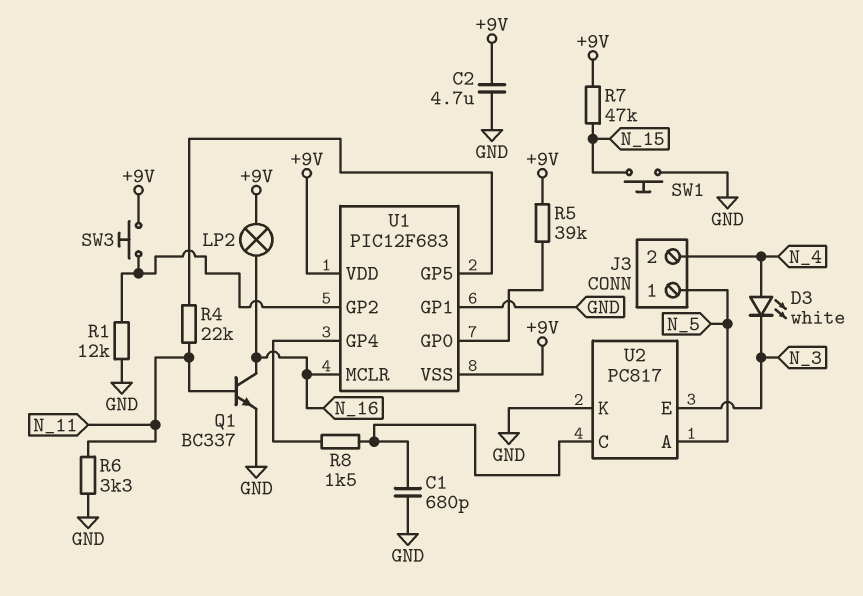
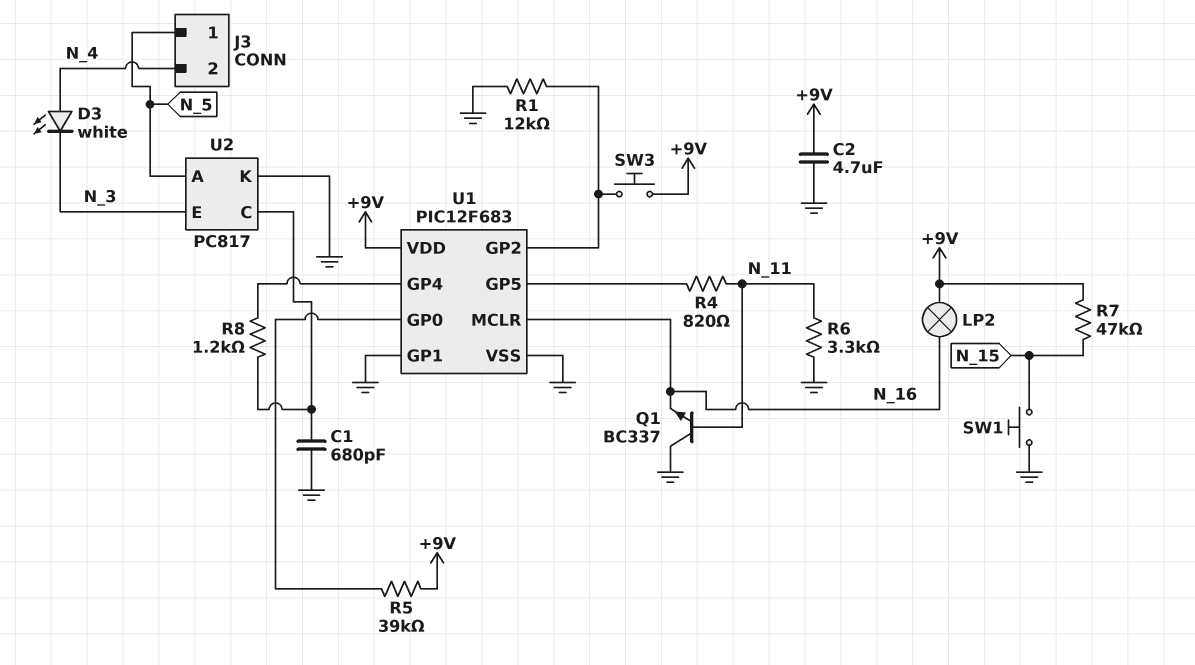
Q1: NPN BC337 (B N_11, C N_16, E GND) -> NPN BC337 (B N_11, C GND, E N_16)
R4: 22k (N_11, U1/GP5) -> 820 (N_11, U1/GP5)
R8: 1.5k (U1/GP4, U2/C) -> 1.2k (U1/GP4, U2/C)
U1 pin VSS: +9V -> GND

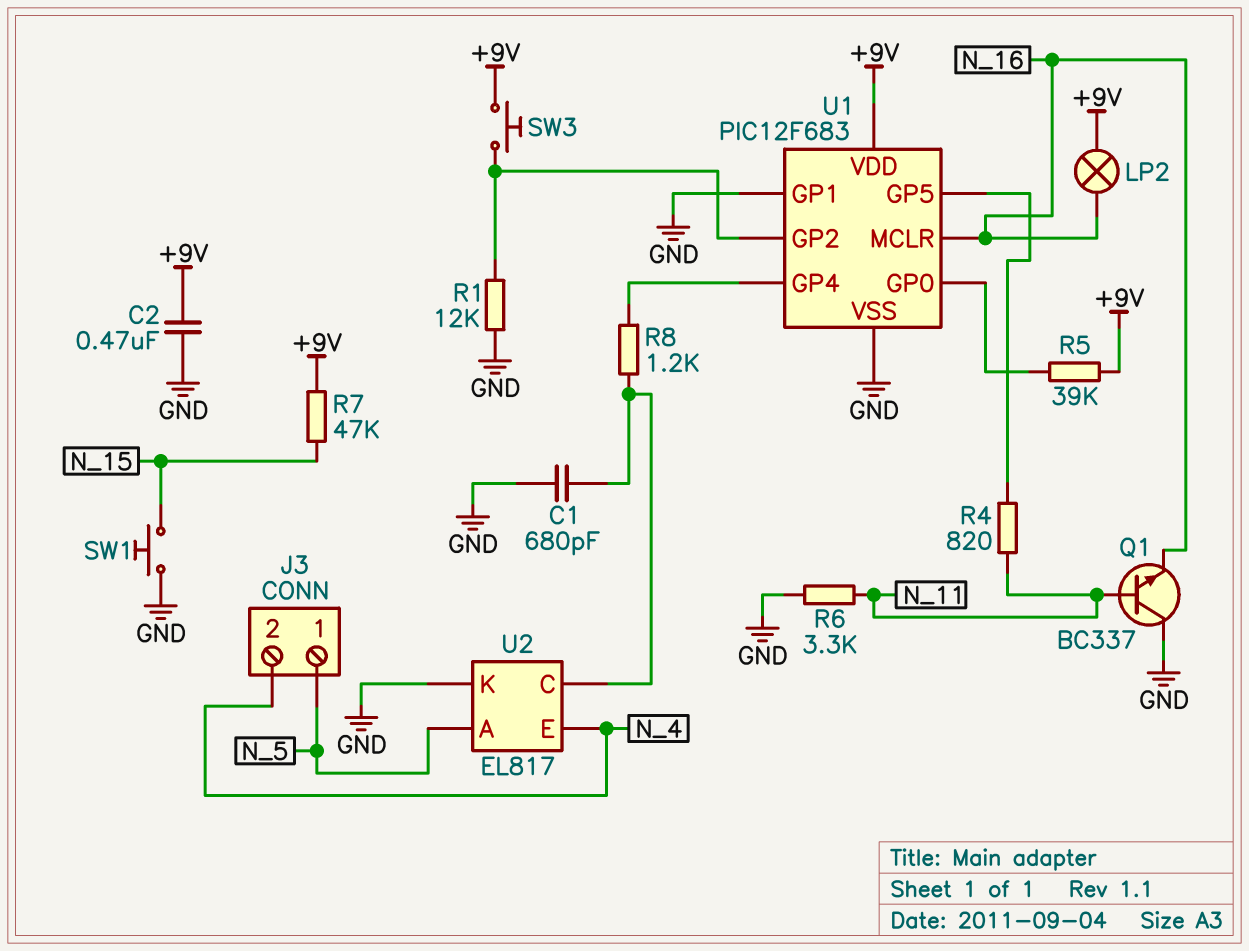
C2: 4.7uF (+9V, GND) -> 470nF (+9V, GND)
D3: LED white (A N_4, K N_3) -> none
U2: PC817 -> EL817
U2 pin E: N_3 -> N_4

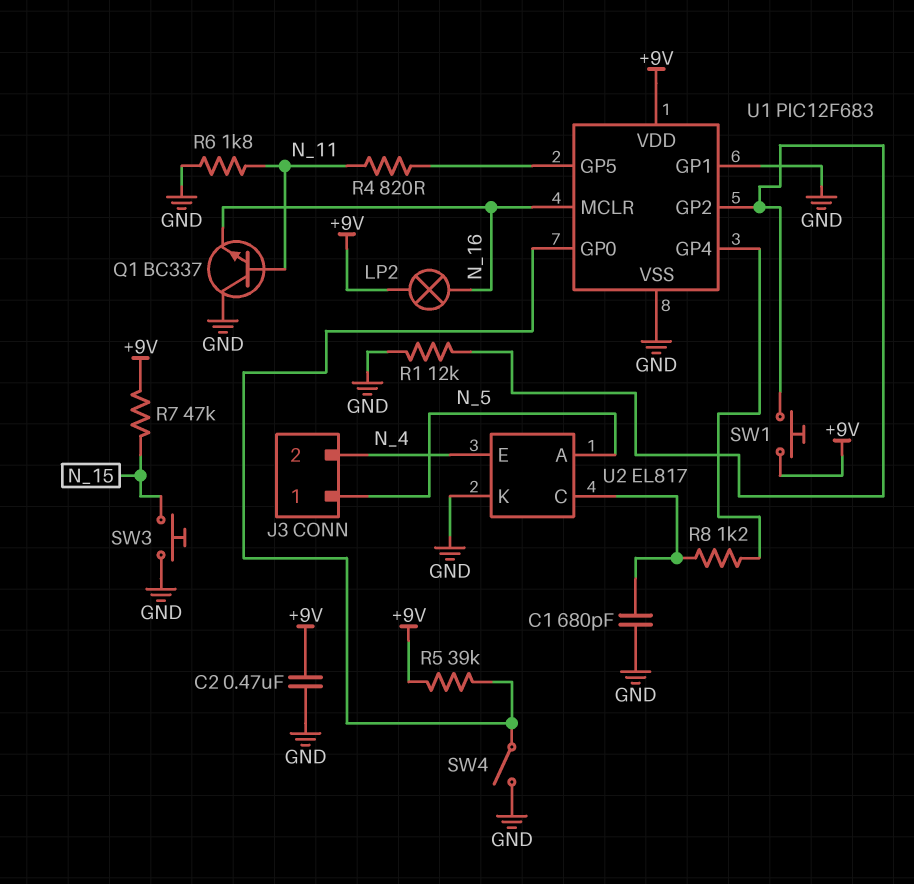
R6: 3.3k (GND, N_11) -> 1.8k (GND, N_11)
SW1: button (GND, N_15) -> button (+9V, U1/GP2)
SW3: button (+9V, U1/GP2) -> button (GND, N_15)
SW4: none -> switch (GND, U1/GP0)

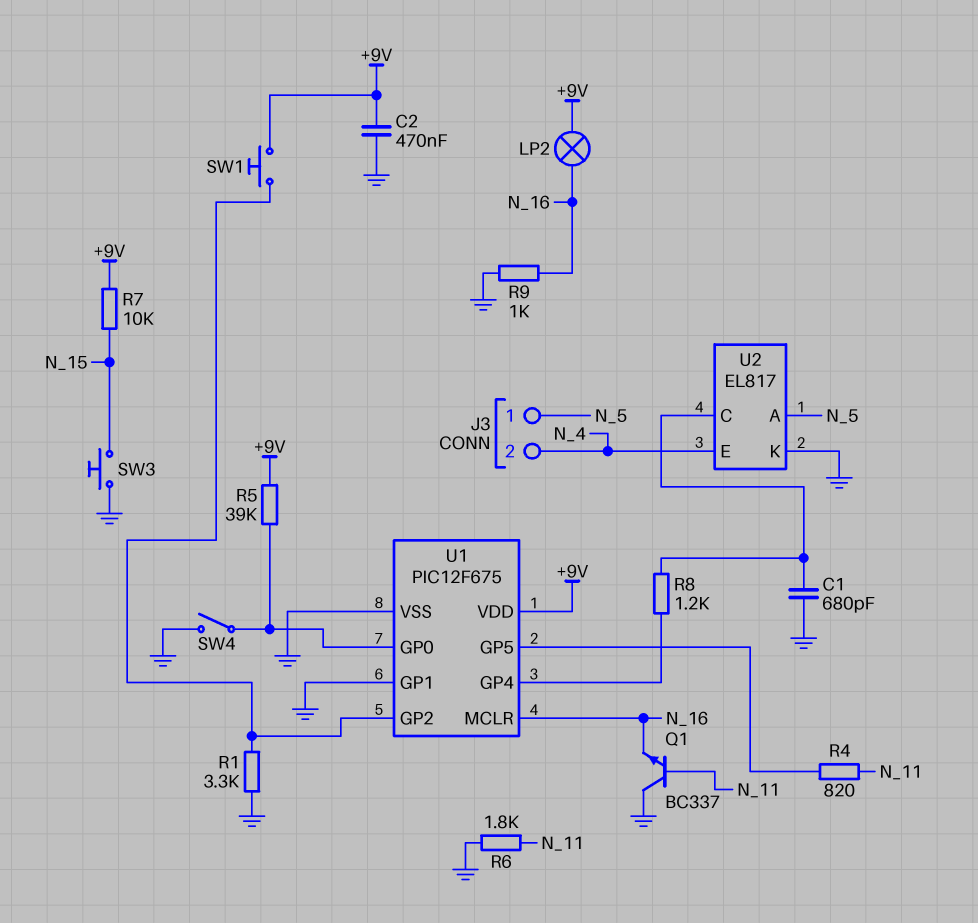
R1: 12k (GND, U1/GP2) -> 3.3k (GND, U1/GP2)
R7: 47k (+9V, N_15) -> 10k (+9V, N_15)
R9: none -> 1k (GND, N_16)
U1: PIC12F683 -> PIC12F675

